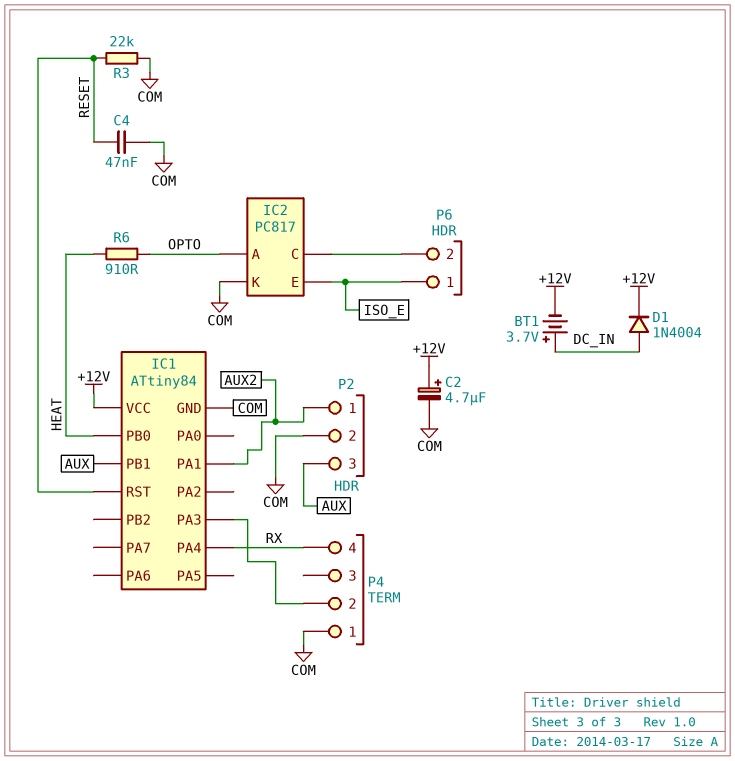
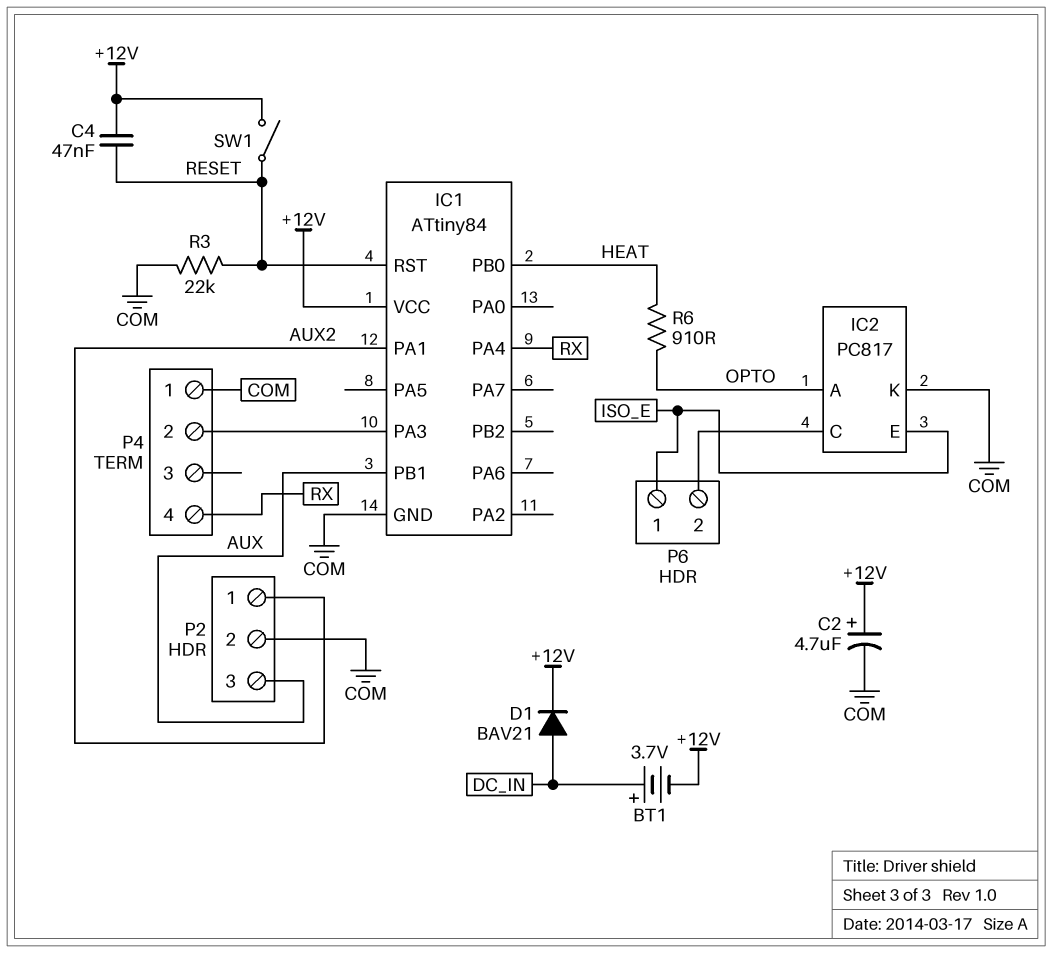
C4: 47nF (COM, RESET) -> 47nF (+12V, RESET)
D1: diode 1N4004 (A DC_IN, K +12V) -> diode BAV21 (A DC_IN, K +12V)
SW1: none -> switch (+12V, RESET)

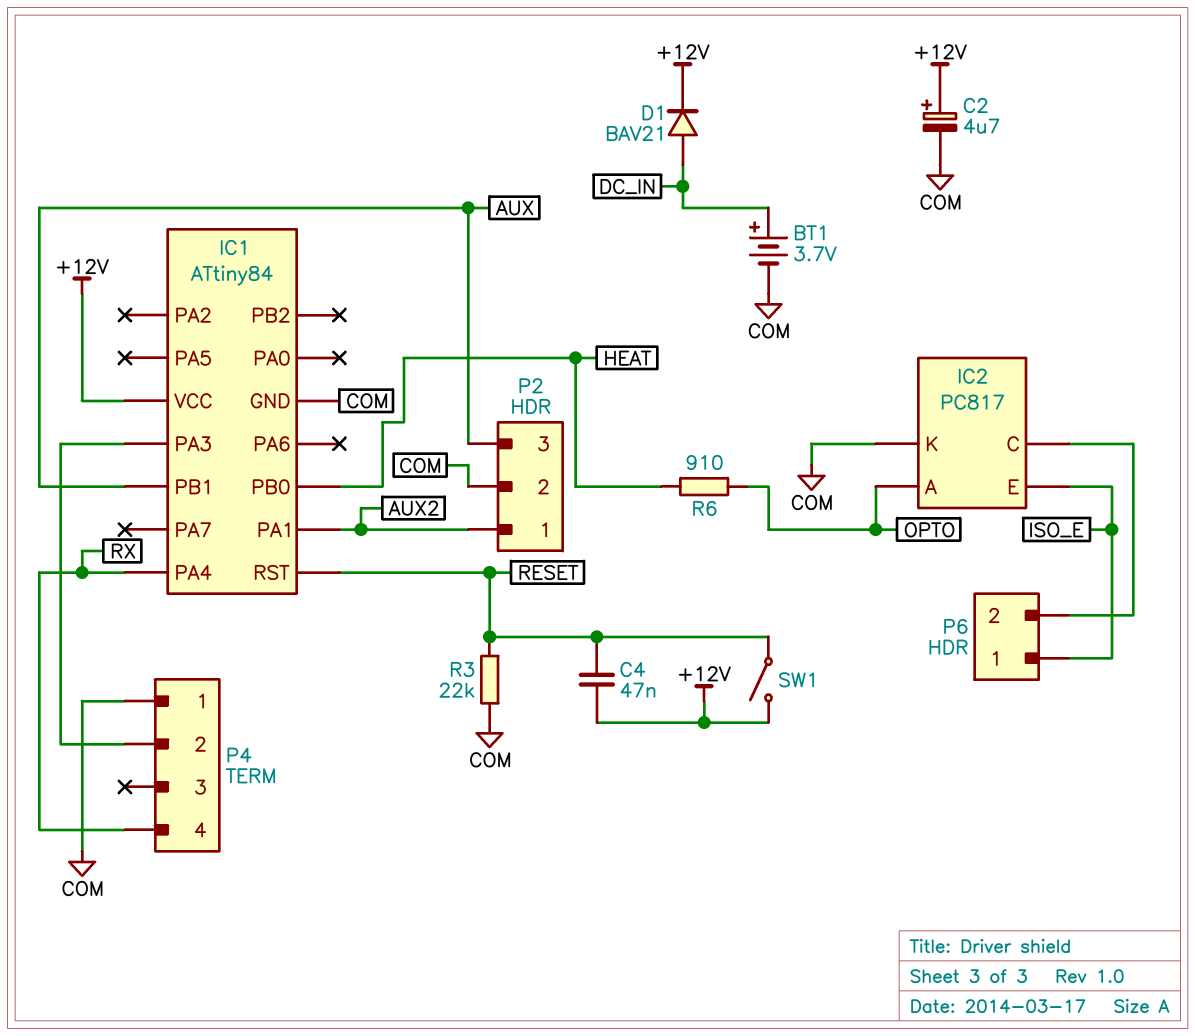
BT1: 3.7V (plus DC_IN, minus +12V) -> 3.7V (plus DC_IN, minus COM)

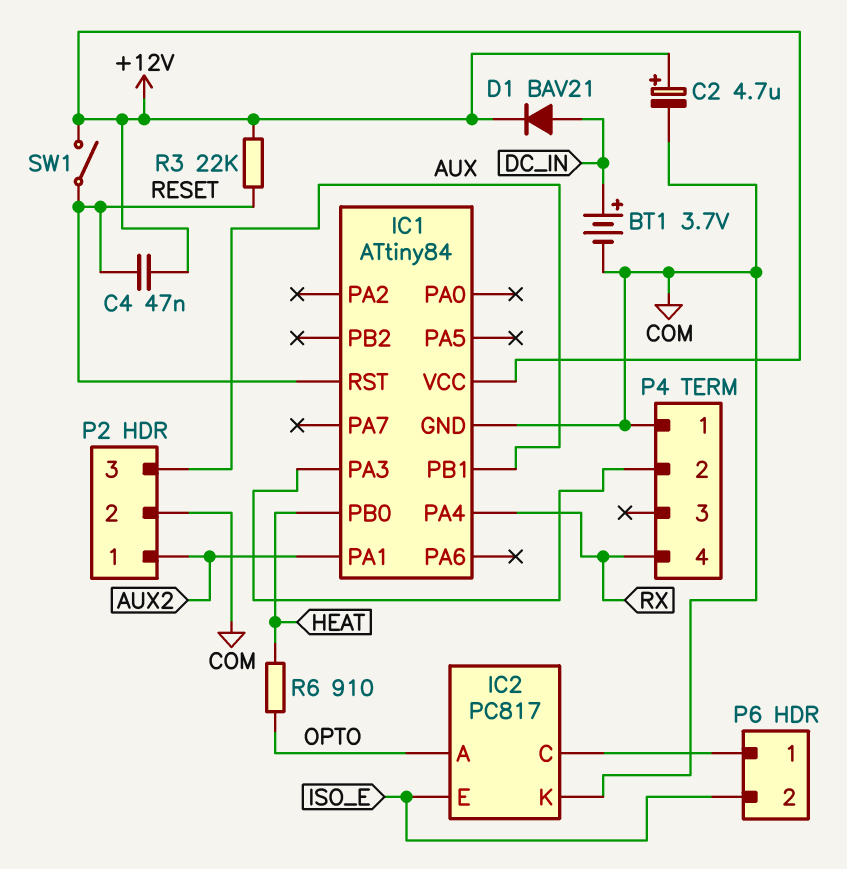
P6 pin 1: ISO_E -> IC2/C
P6 pin 2: IC2/C -> ISO_E
R3: 22k (COM, RESET) -> 22k (+12V, RESET)

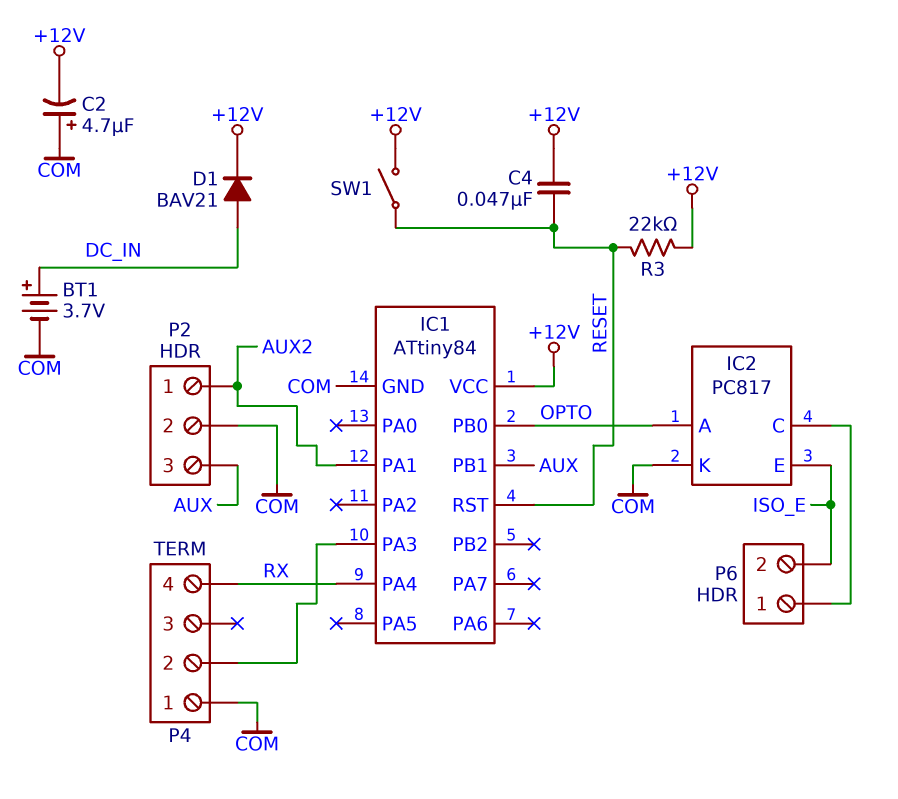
C2: 4.7uF (plus +12V, minus COM) -> 4.7uF (plus COM, minus +12V)
IC1 pin PB0: HEAT -> OPTO
R6: 910 (HEAT, OPTO) -> none

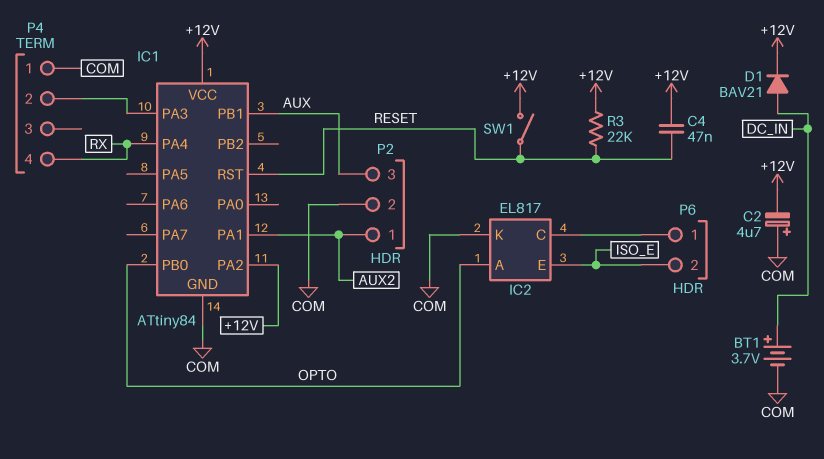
IC1 pin PA2: none -> +12V
IC2: PC817 -> EL817

